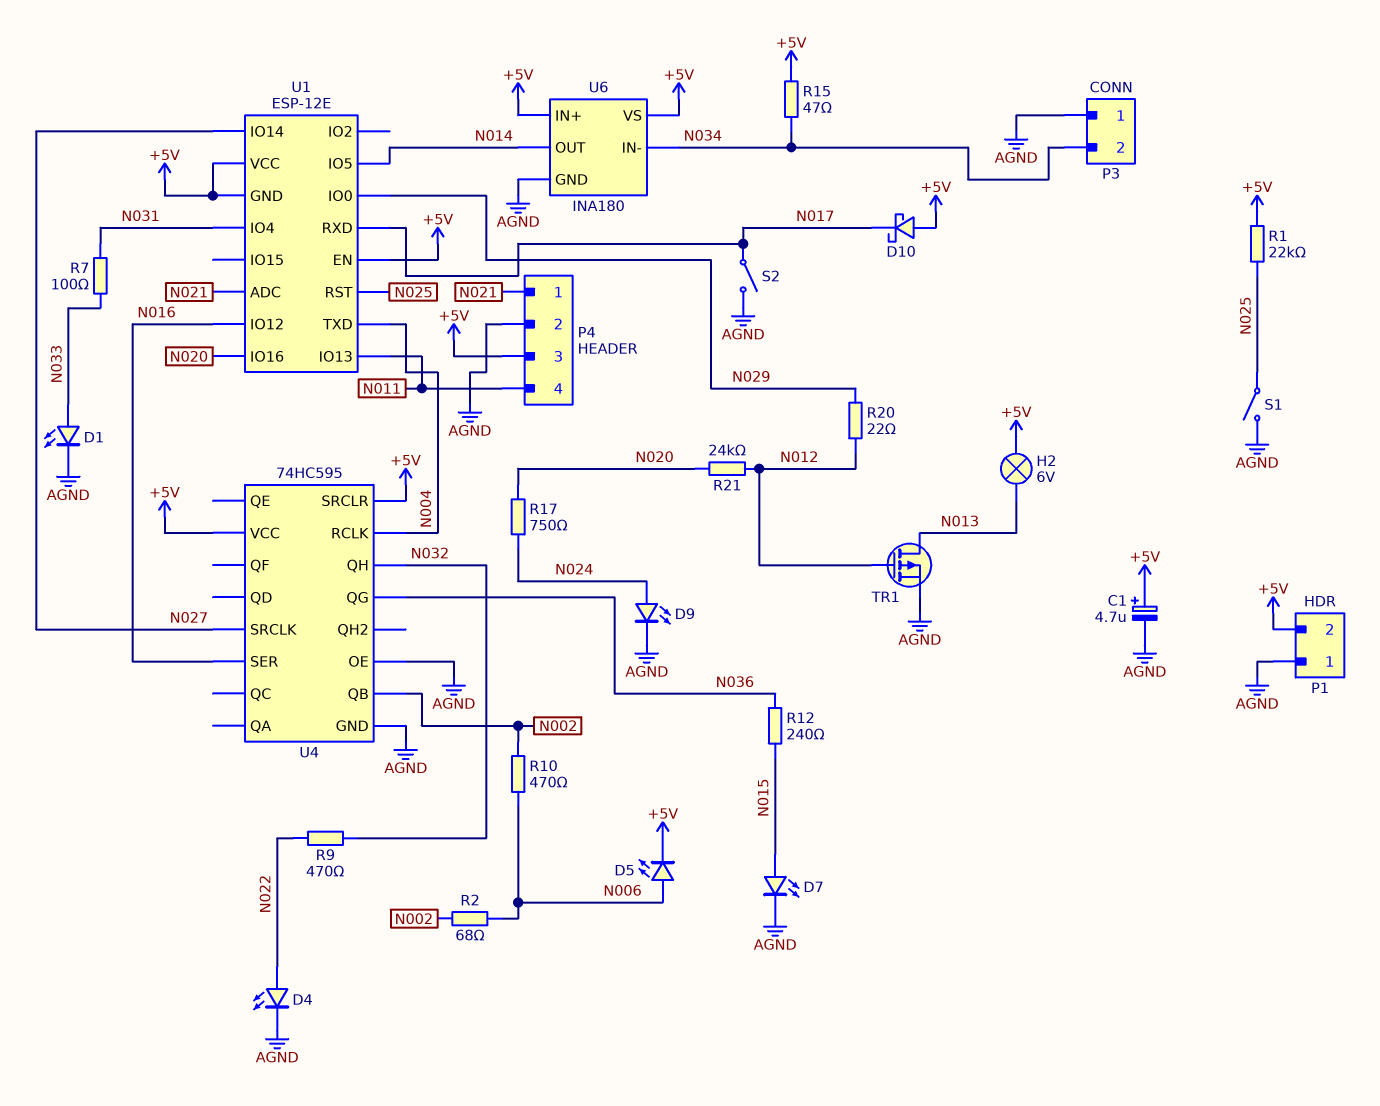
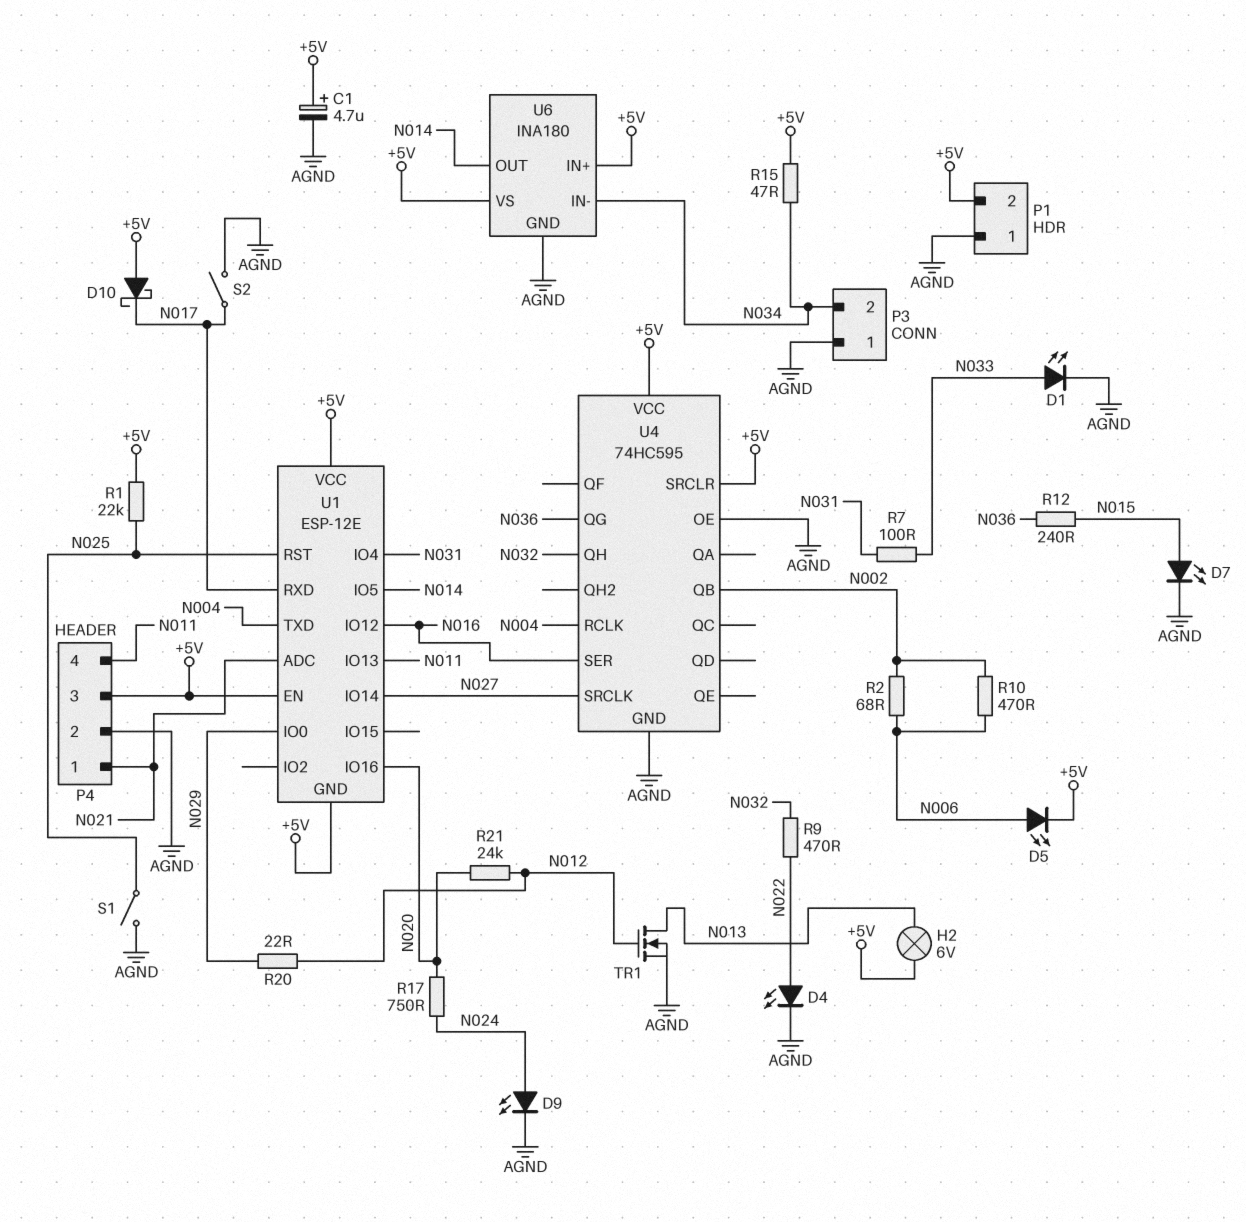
TR1: PMOS (G N012, D N013, S AGND) -> NMOS (G N012, D N013, S AGND)

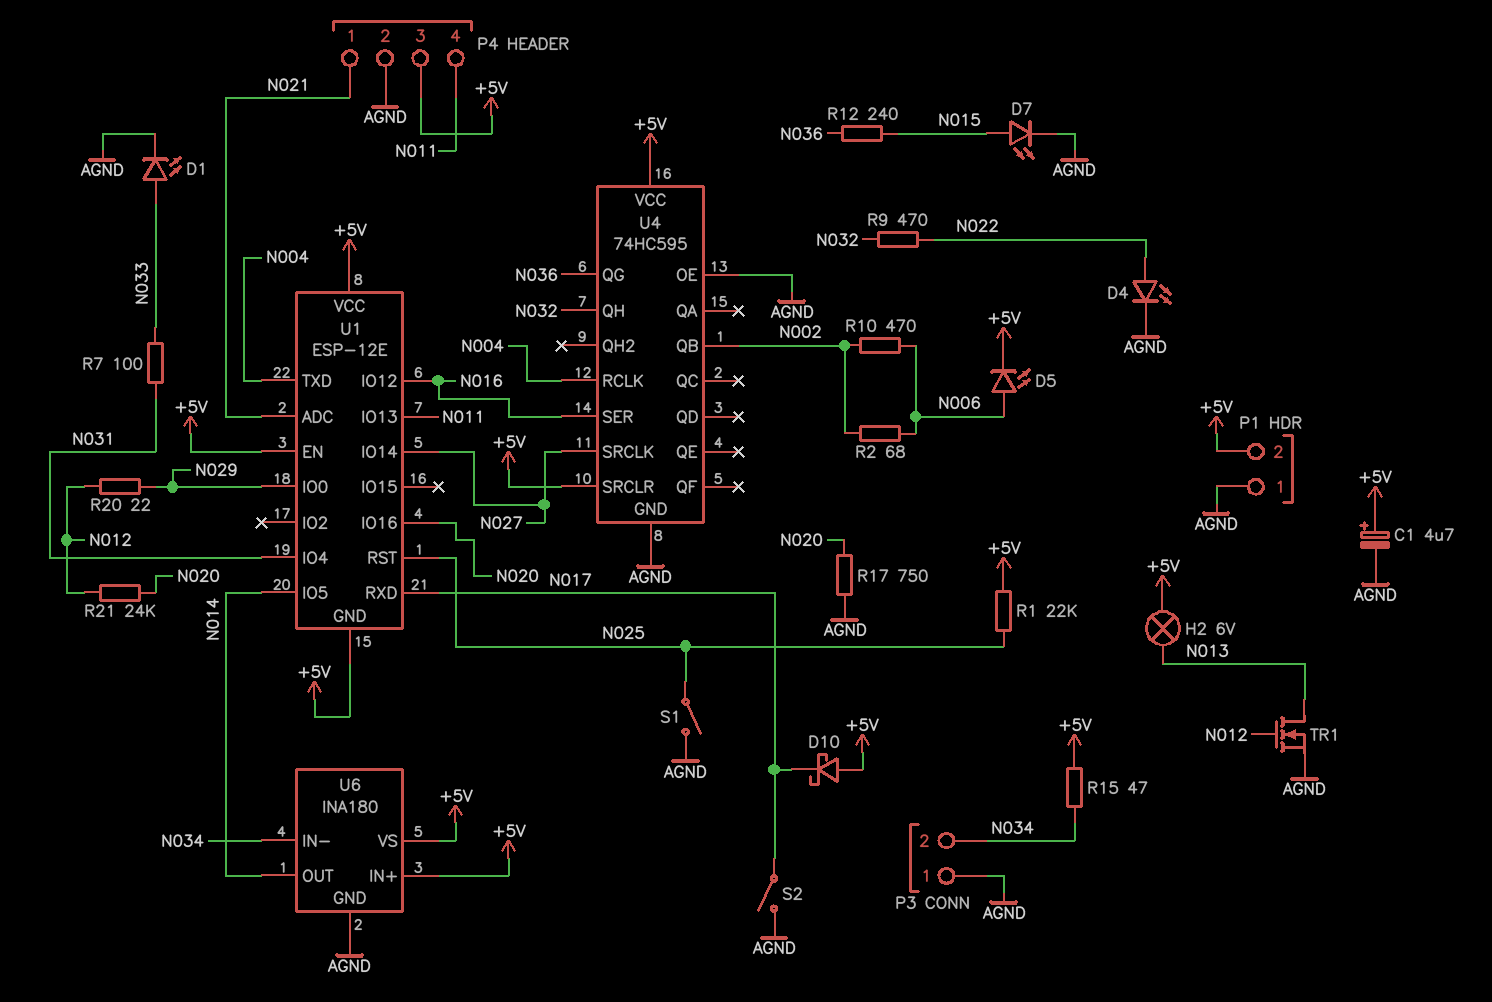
D9: LED (A N024, K AGND) -> none
R17: 750 (N020, N024) -> 750 (AGND, N020)

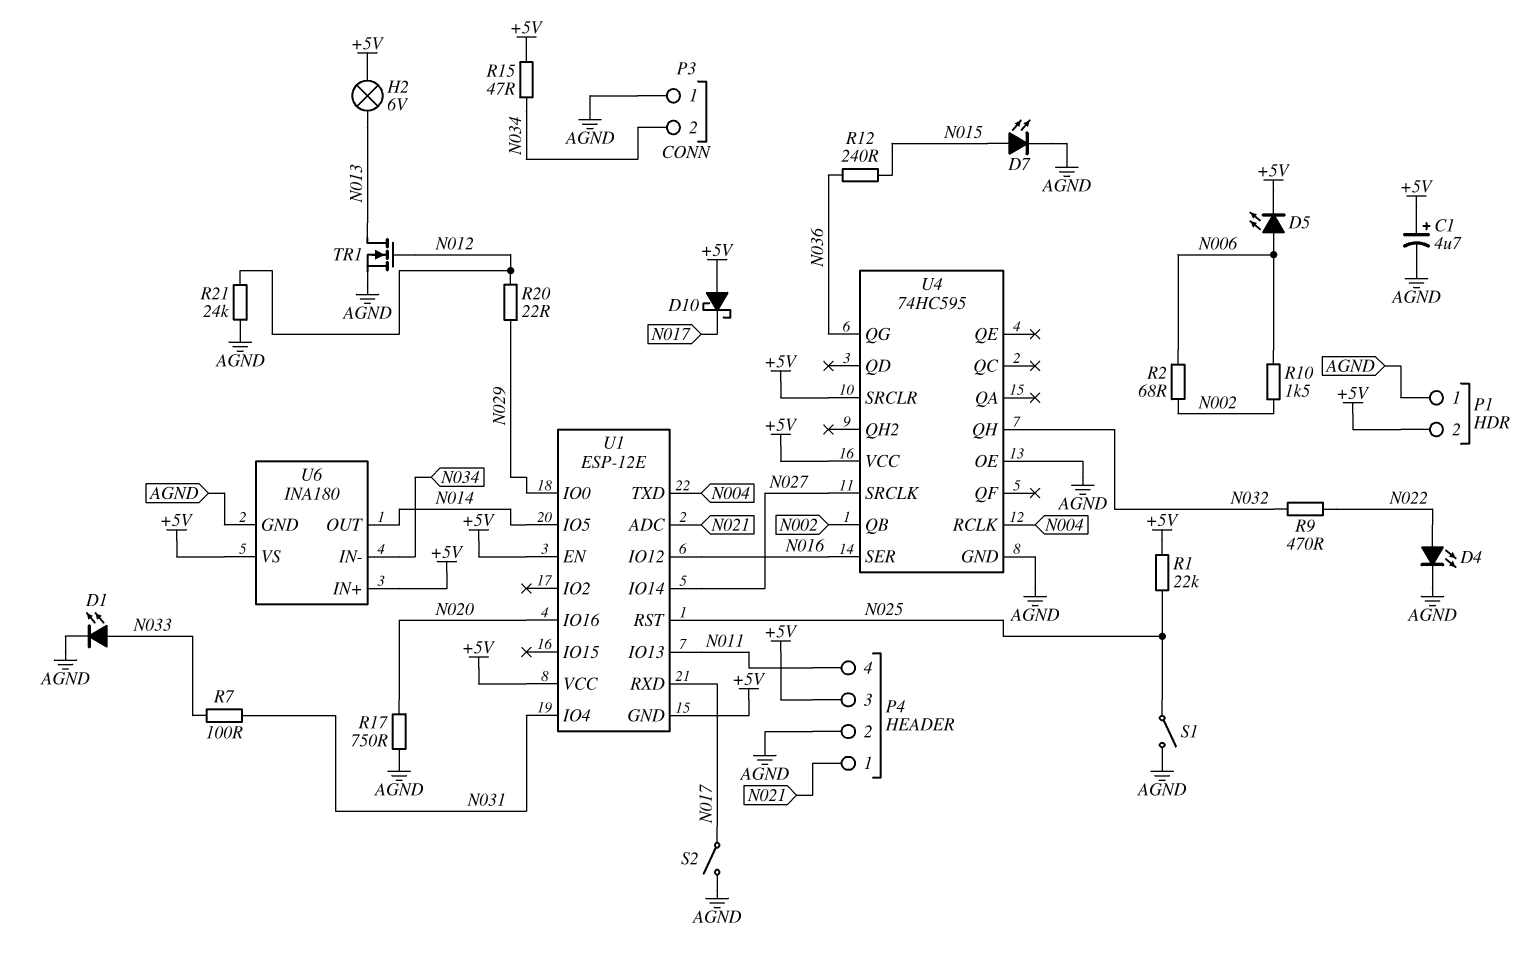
R10: 470 (N002, N006) -> 1.5k (N002, N006)
R21: 24k (N012, N020) -> 24k (AGND, N012)

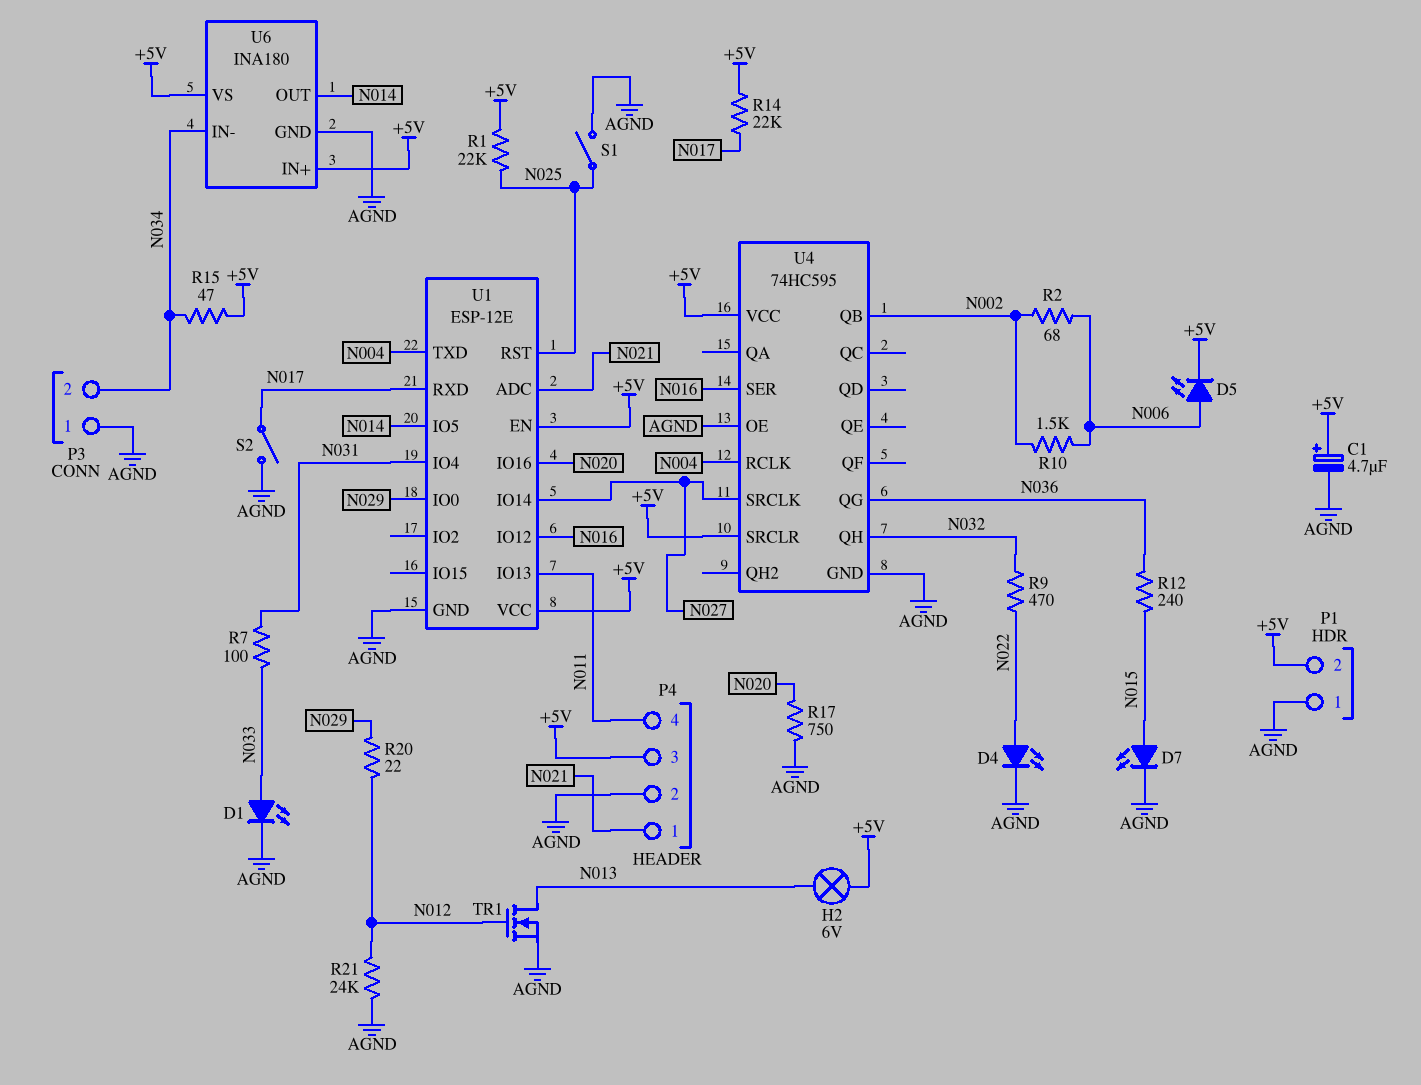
D10: schottky (A +5V, K N017) -> none
R14: none -> 22k (+5V, N017)
U1 pin GND: +5V -> AGND

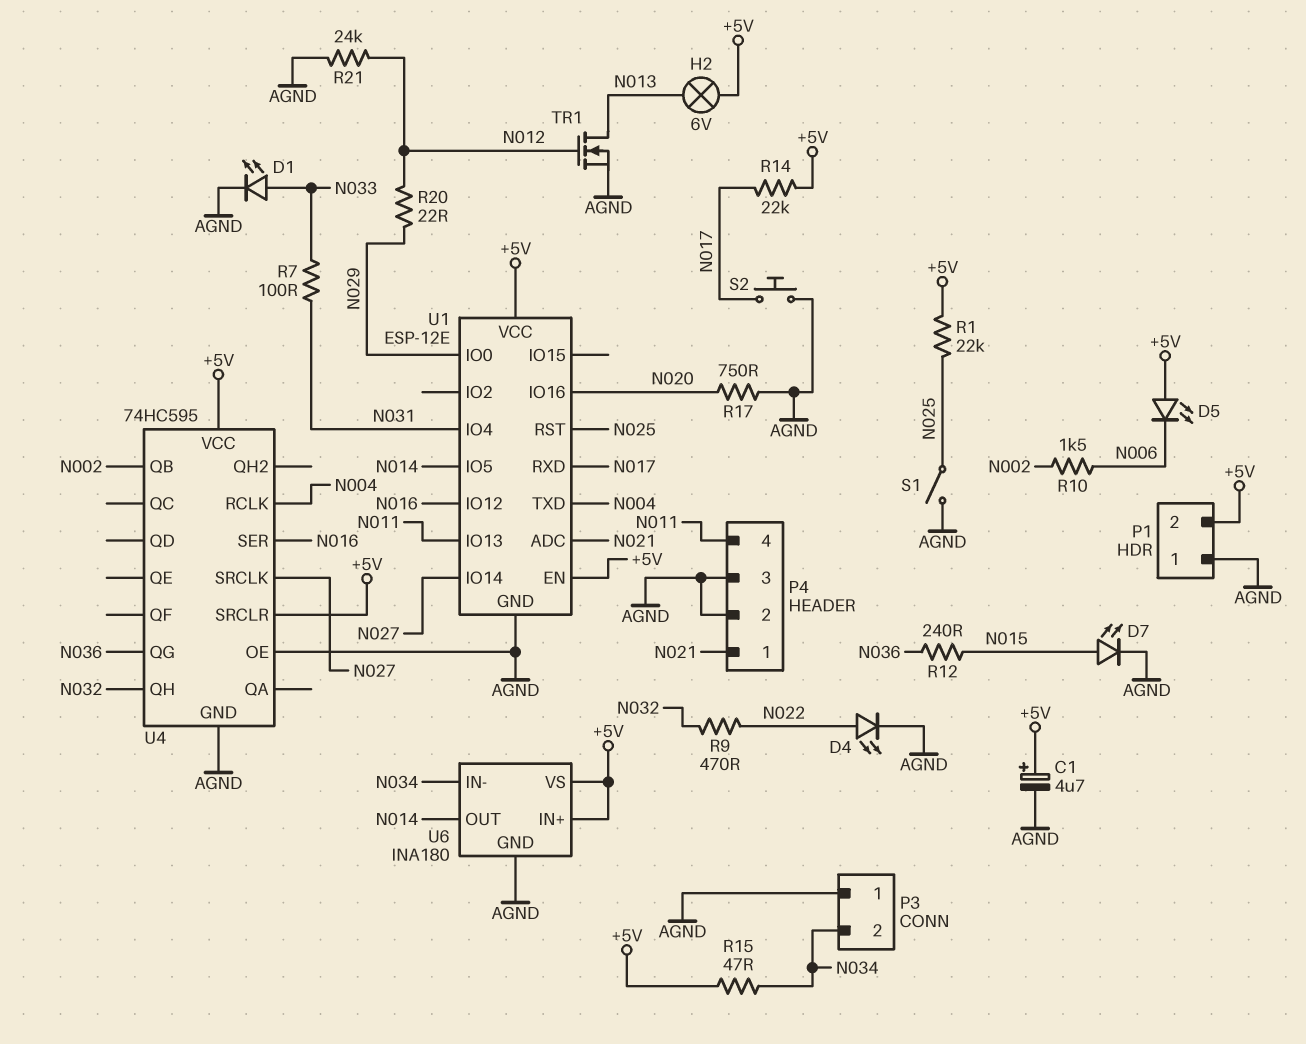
D5: LED (A N006, K +5V) -> LED (A +5V, K N006)
P4 pin 3: +5V -> AGND
R2: 68 (N002, N006) -> none
S2: switch (AGND, N017) -> button (AGND, N017)

